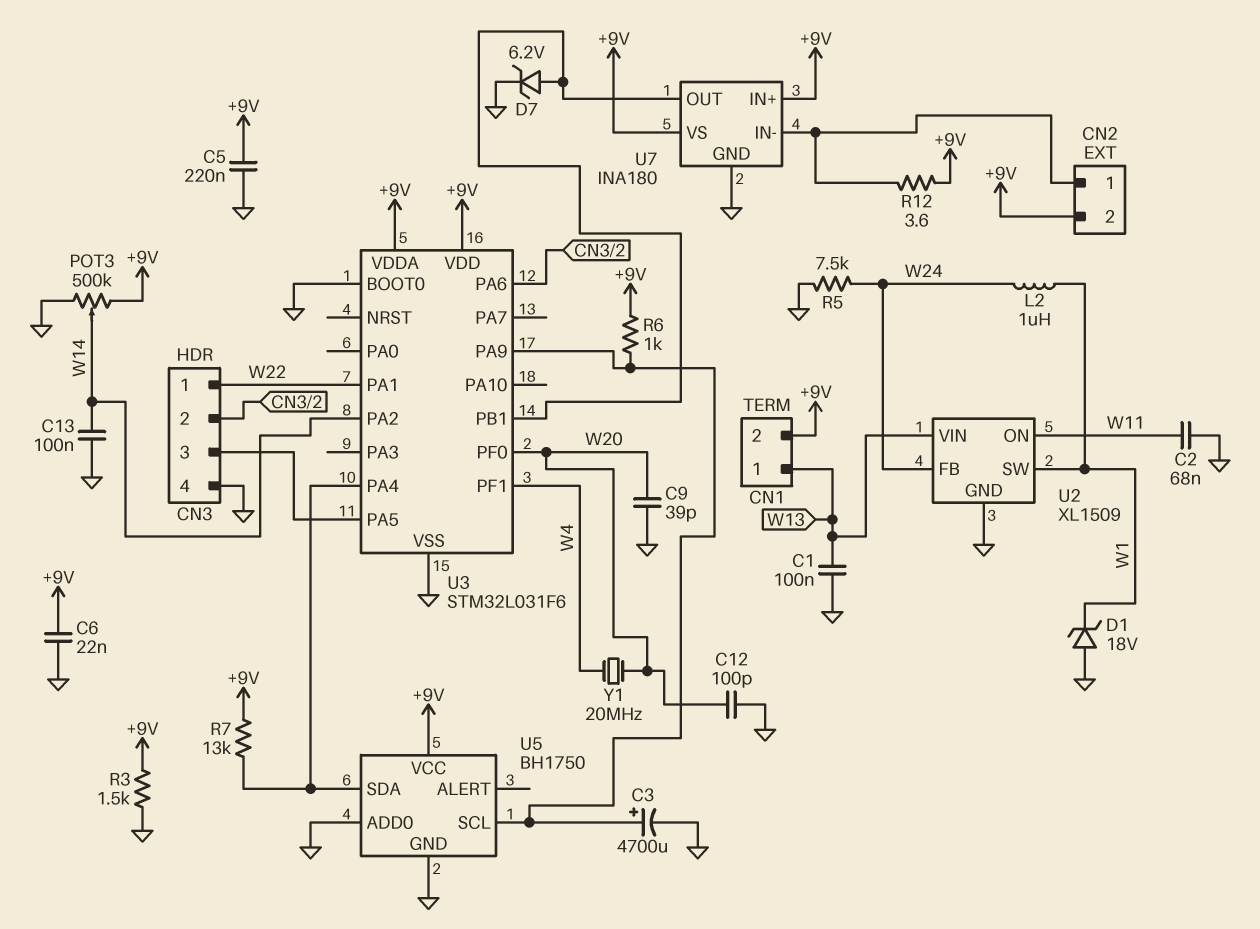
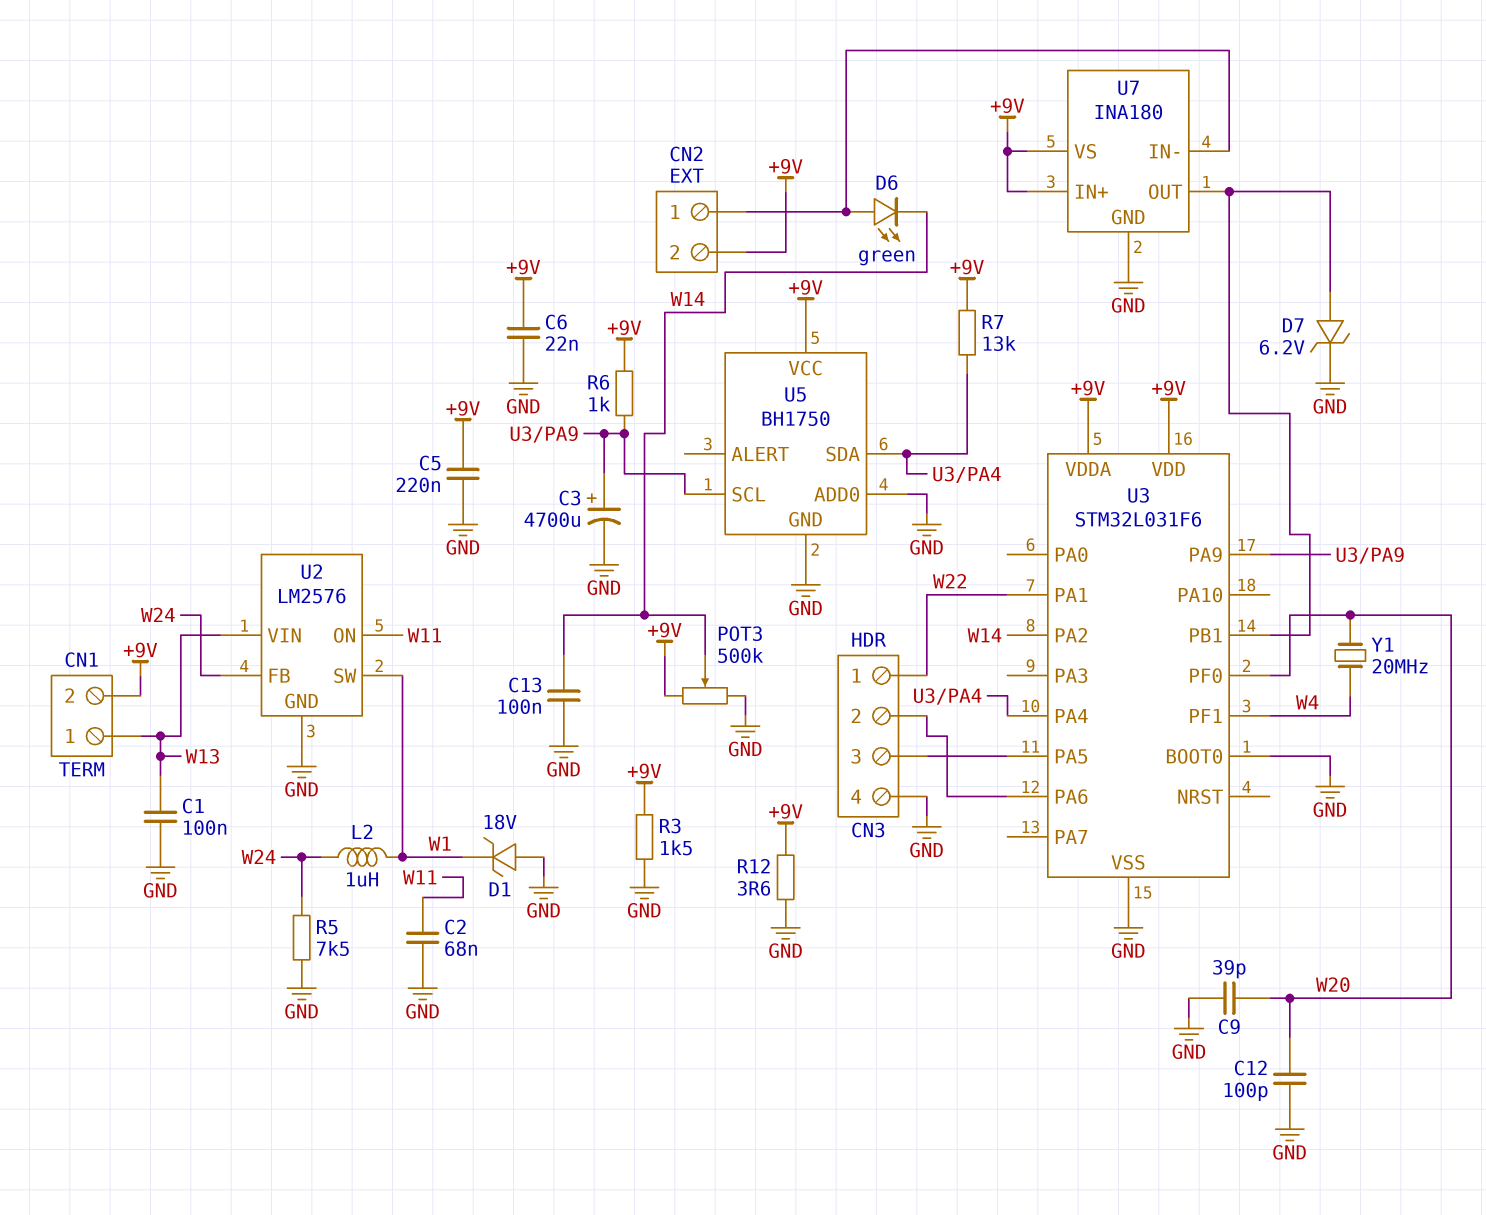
D6: none -> LED green (A CN2/1, K W14)
R12: 3.6 (+9V, CN2/1) -> 3.6 (+9V, GND)
U2: XL1509 -> LM2576

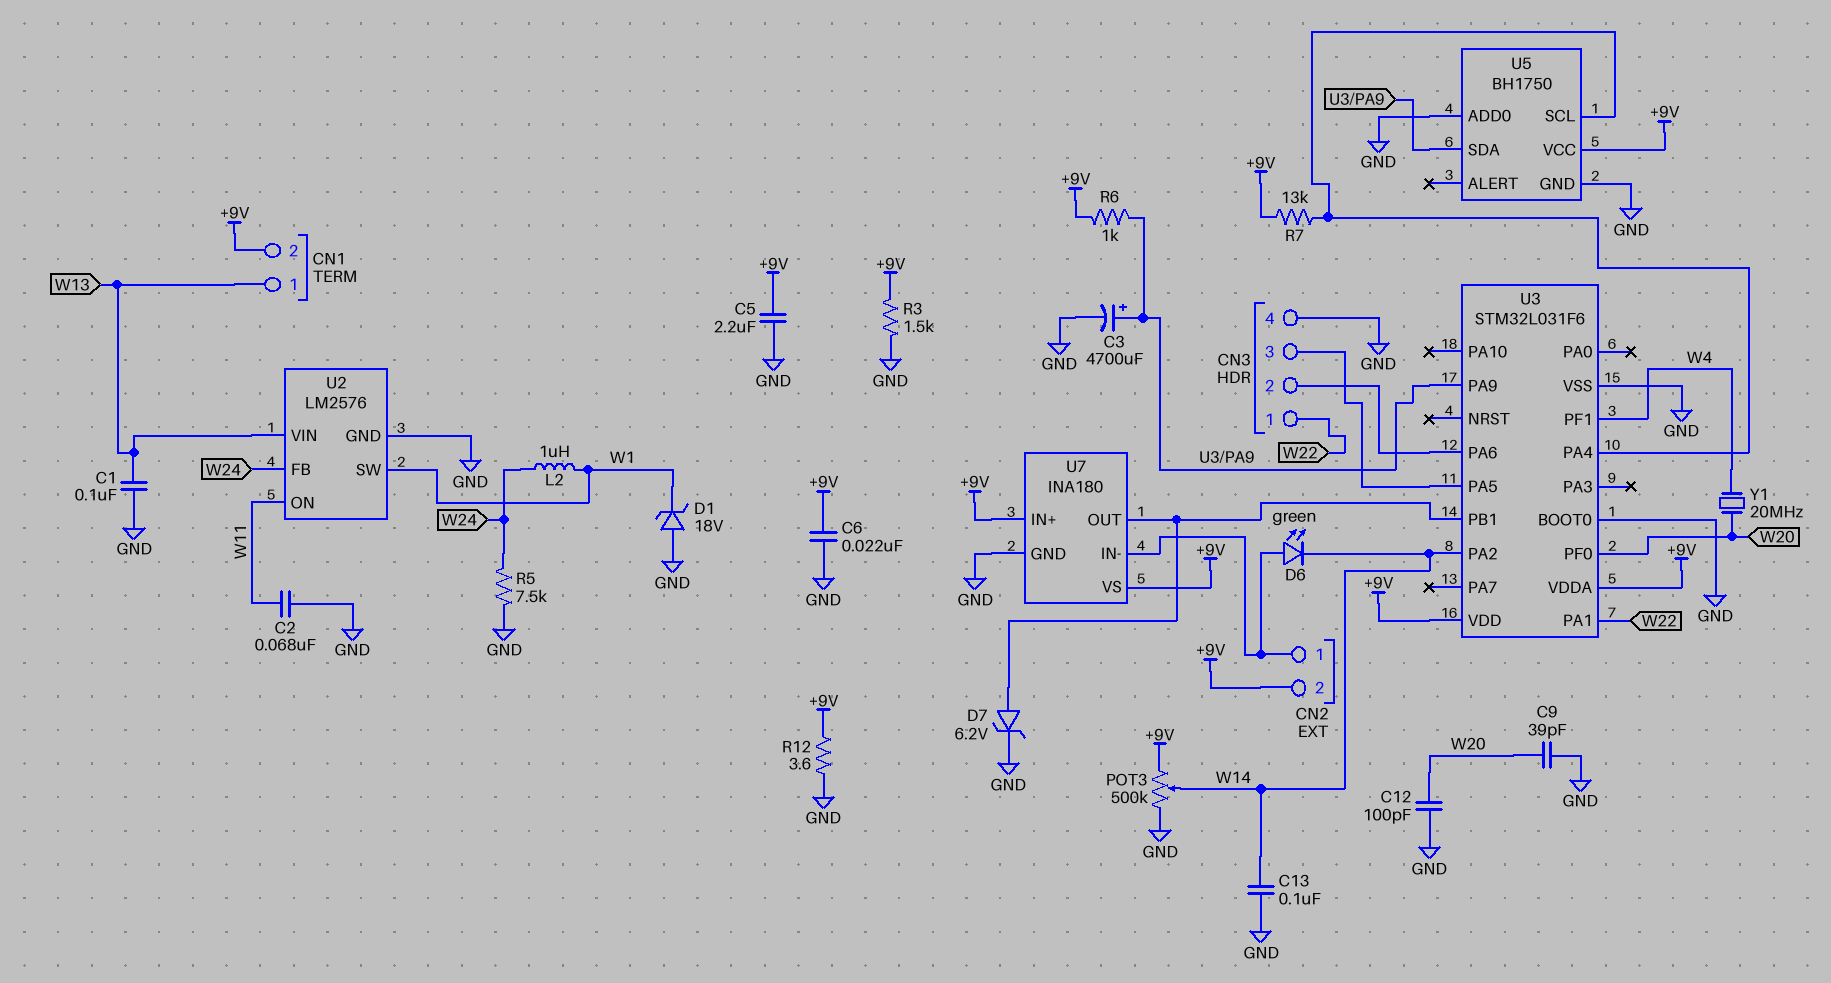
C5: 220nF (+9V, GND) -> 2.2uF (+9V, GND)
U5 pin SCL: U3/PA9 -> U3/PA4
U5 pin SDA: U3/PA4 -> U3/PA9

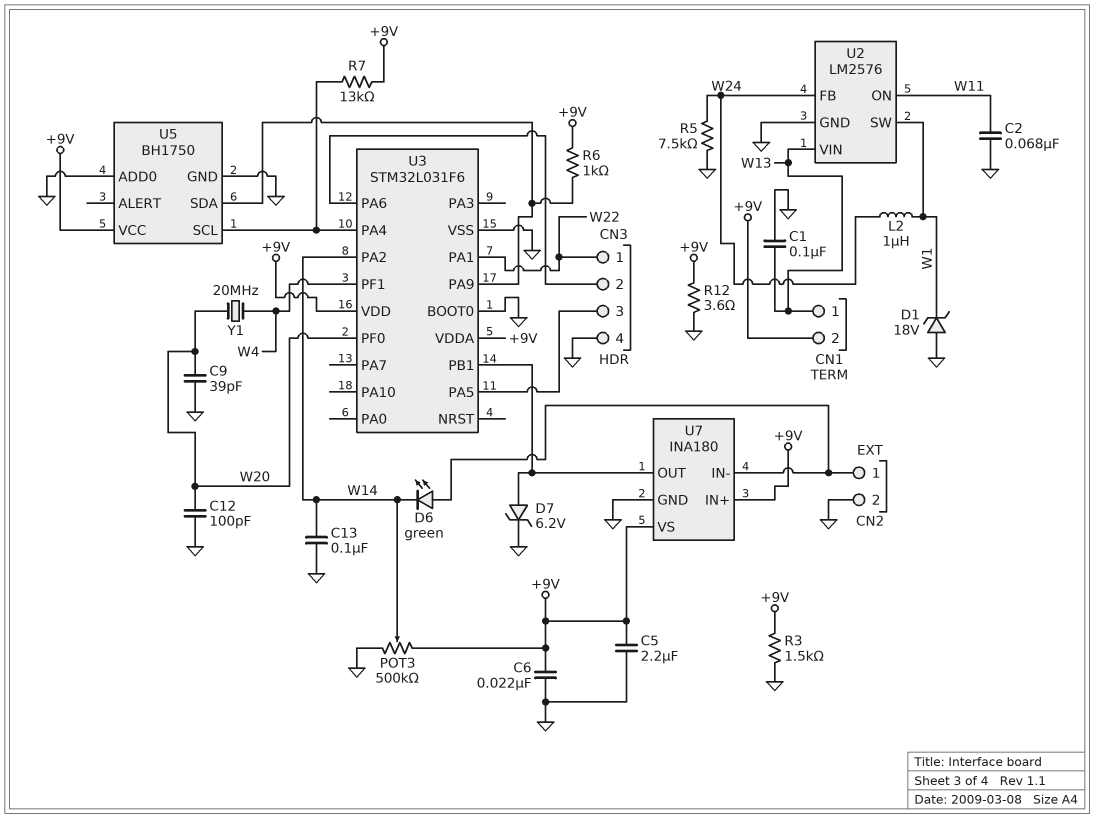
C3: 4700uF (plus U3/PA9, minus GND) -> none
CN2 pin 2: +9V -> GND

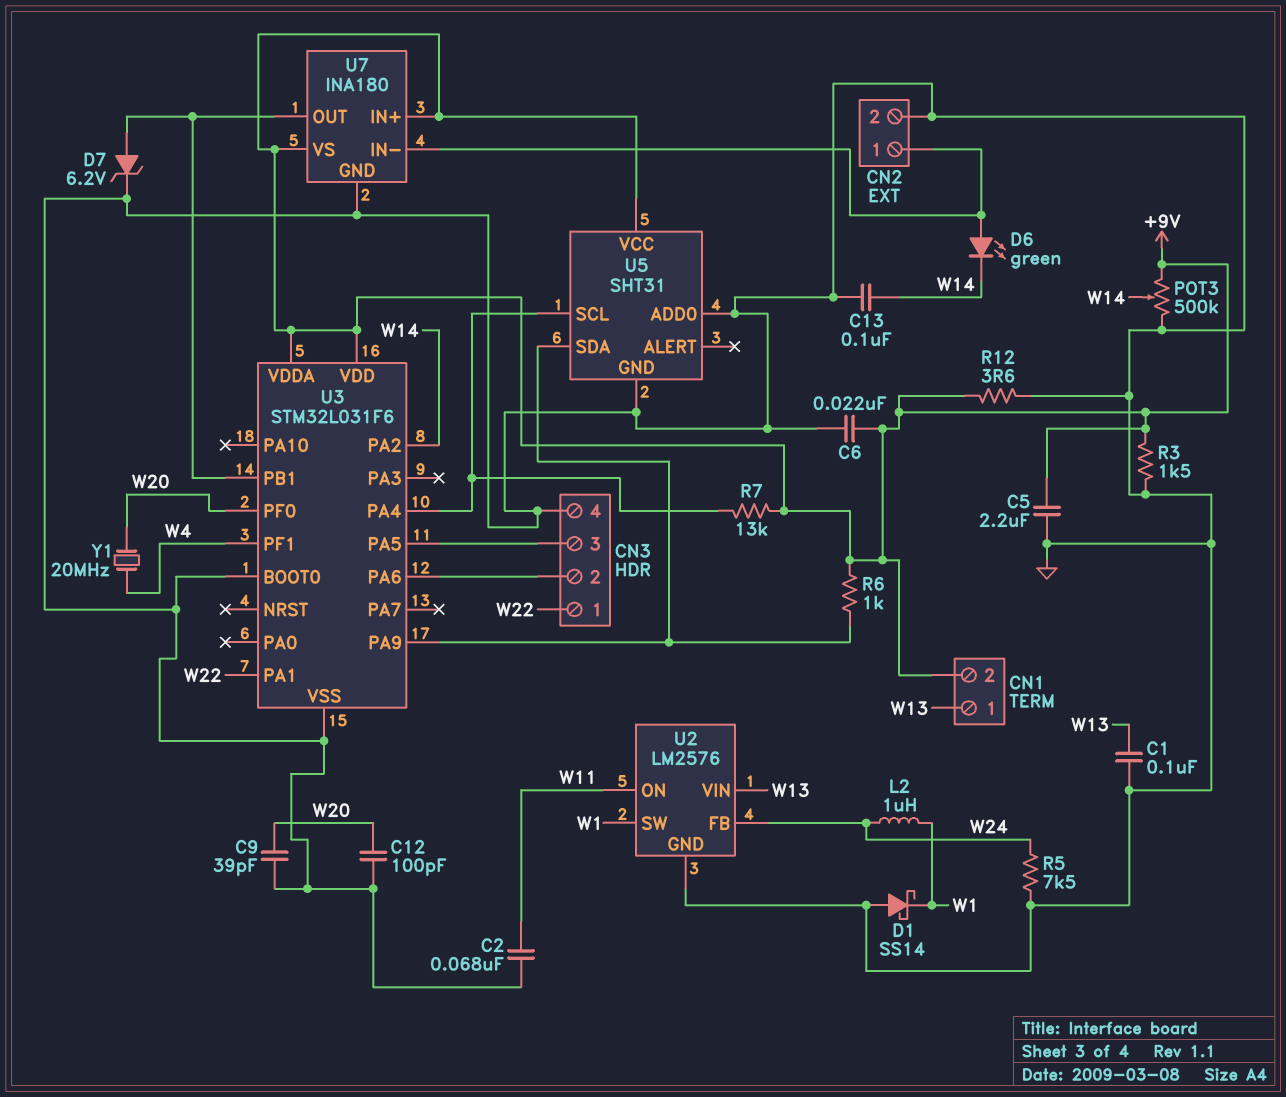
D1: zener 18V (A GND, K W1) -> schottky SS14 (A GND, K W1)
U5: BH1750 -> SHT31

